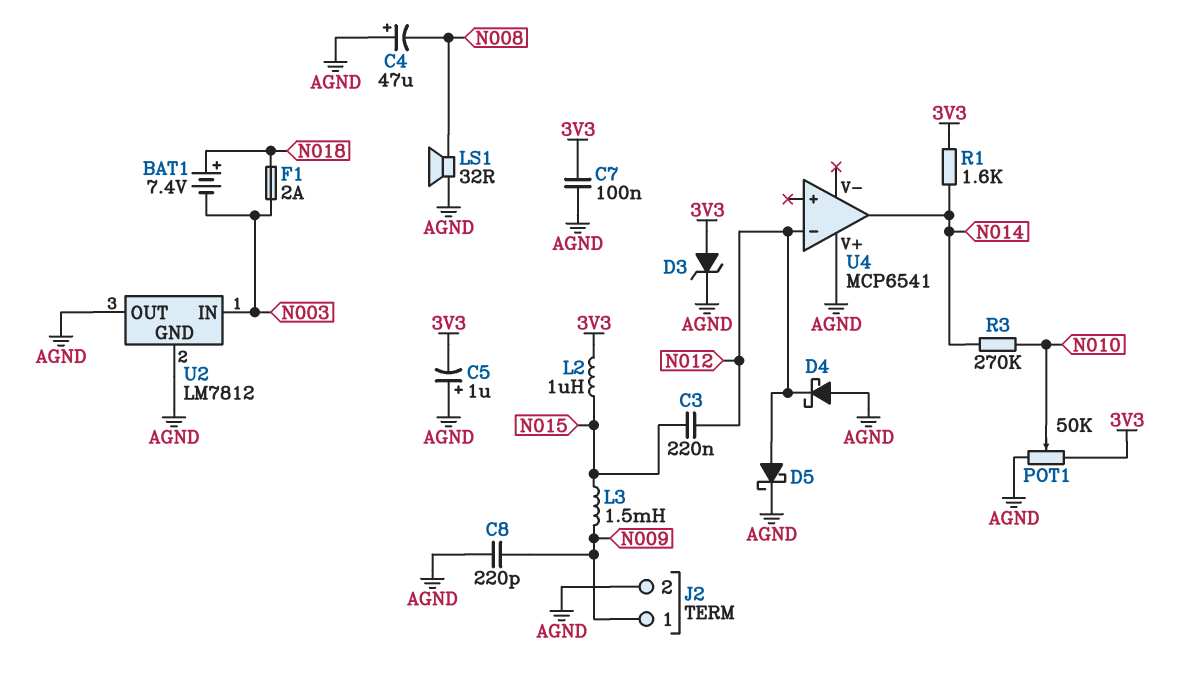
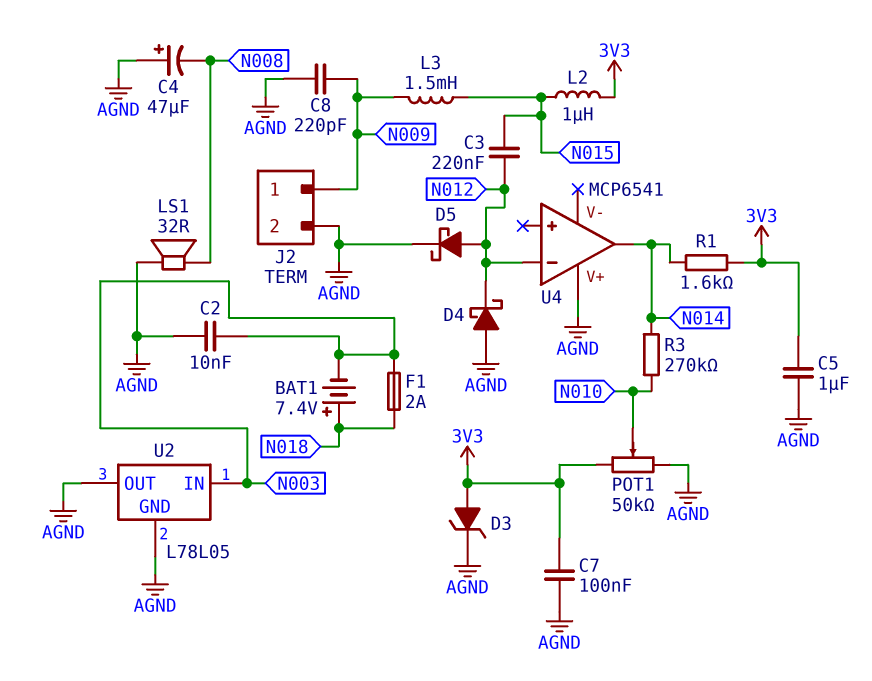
C2: none -> 10nF (AGND, N003)
C5: 1uF (plus AGND, minus 3V3) -> 1uF (3V3, AGND)
U2: LM7812 -> L78L05

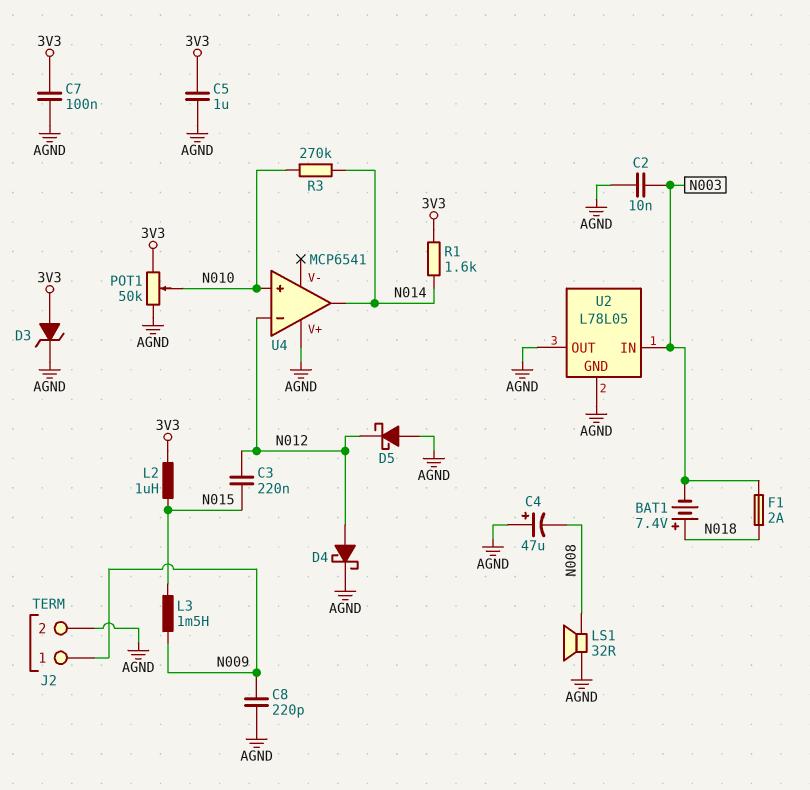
D4: schottky (A AGND, K N012) -> schottky (A N012, K AGND)
D5: schottky (A N012, K AGND) -> schottky (A AGND, K N012)
U4 pin in+: none -> N010

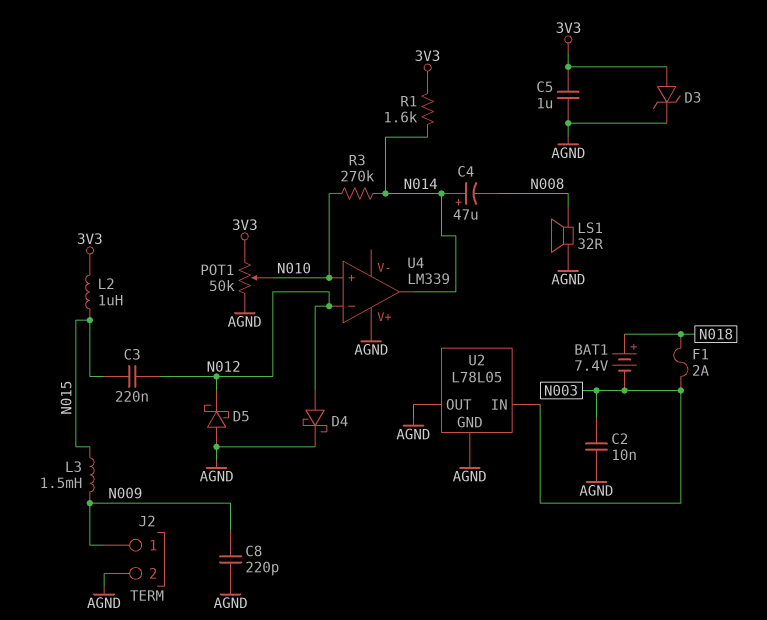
C4: 47uF (plus AGND, minus N008) -> 47uF (plus N014, minus N008)
C7: 100nF (3V3, AGND) -> none
U4: MCP6541 -> LM339

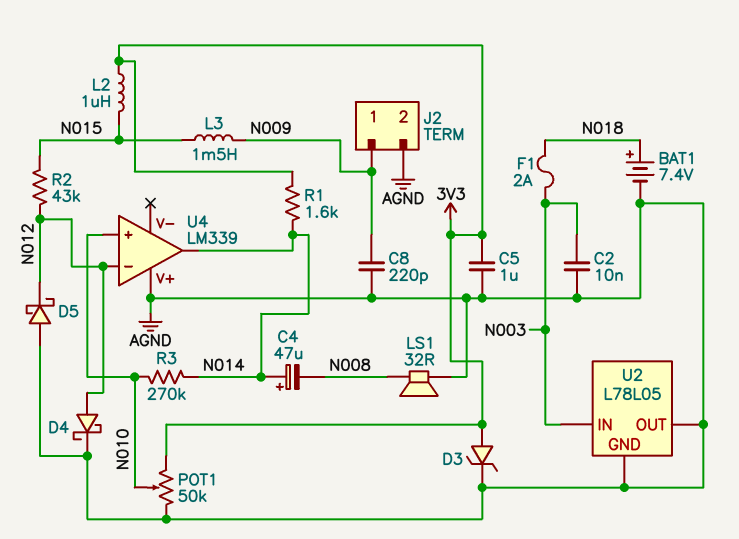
BAT1: 7.4V (plus N018, minus N003) -> 7.4V (plus N018, minus AGND)
C3: 220nF (N012, N015) -> none
R2: none -> 43k (N012, N015)

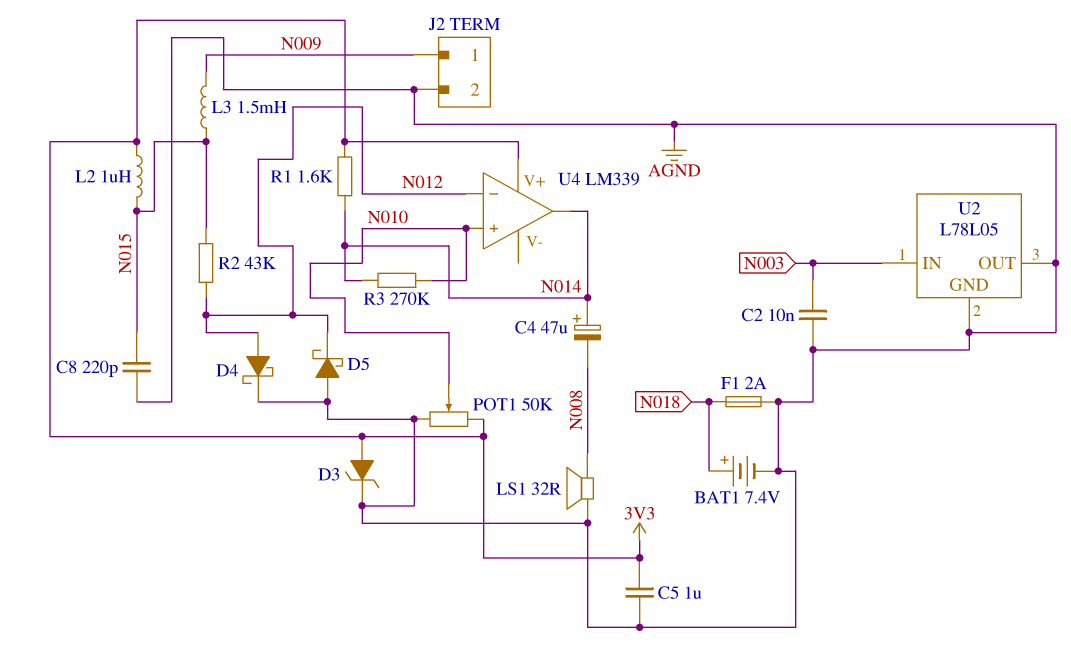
C8: 220pF (AGND, N009) -> 220pF (AGND, N015)
F1: 2A (N003, N018) -> 2A (AGND, N018)
U4 pin V+: AGND -> 3V3

